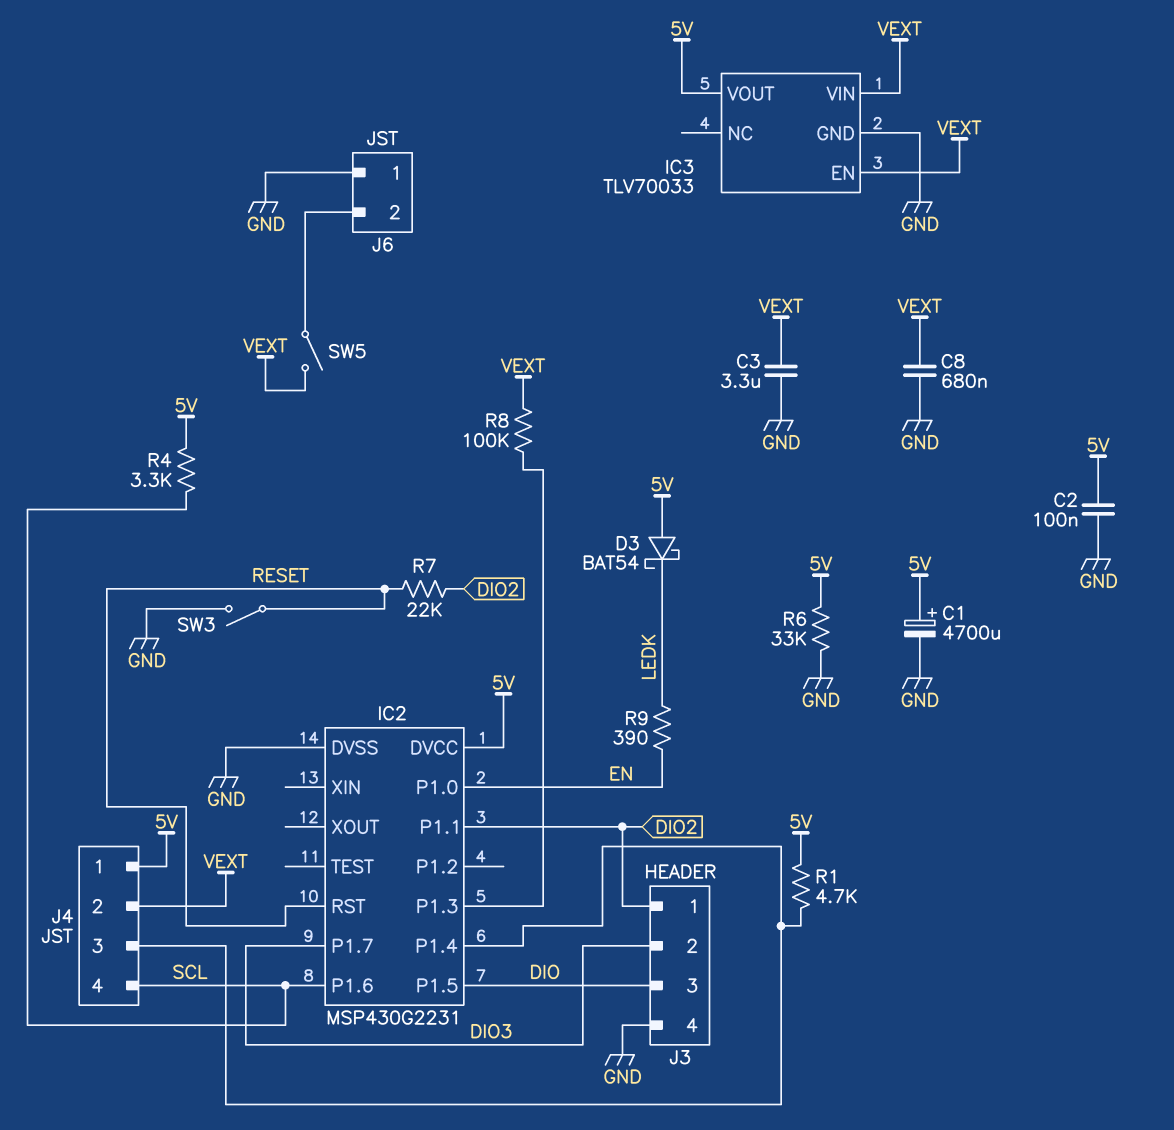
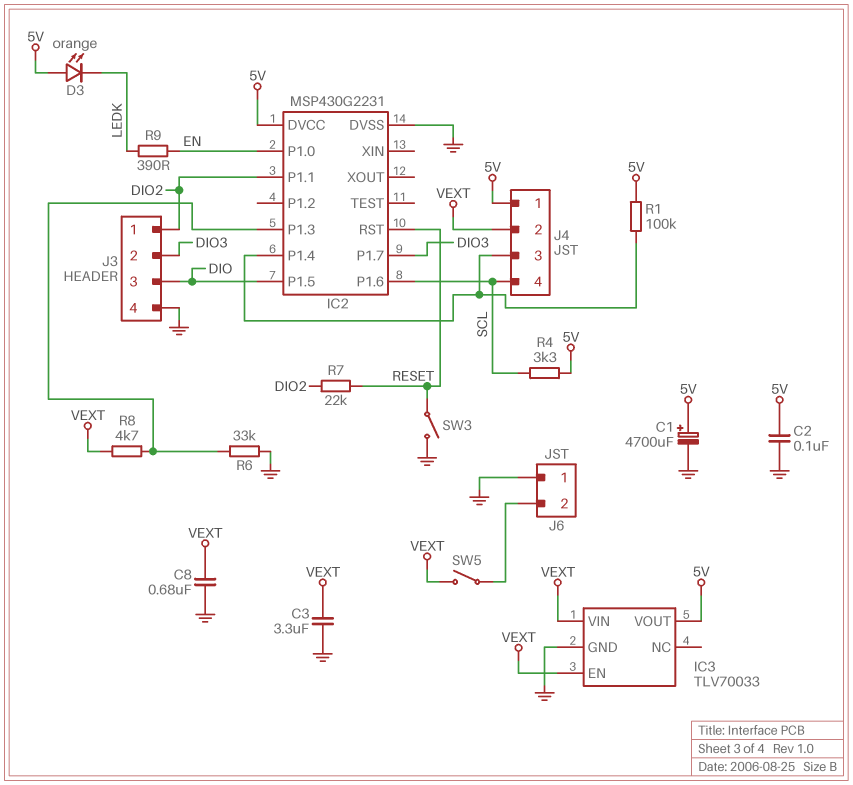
D3: schottky BAT54 (A 5V, K LEDK) -> LED orange (A 5V, K LEDK)
R1: 4.7k (5V, IC2/P1.4) -> 100k (5V, IC2/P1.4)
R6: 33k (5V, GND) -> 33k (GND, IC2/P1.3)
R8: 100k (IC2/P1.3, VEXT) -> 4.7k (IC2/P1.3, VEXT)

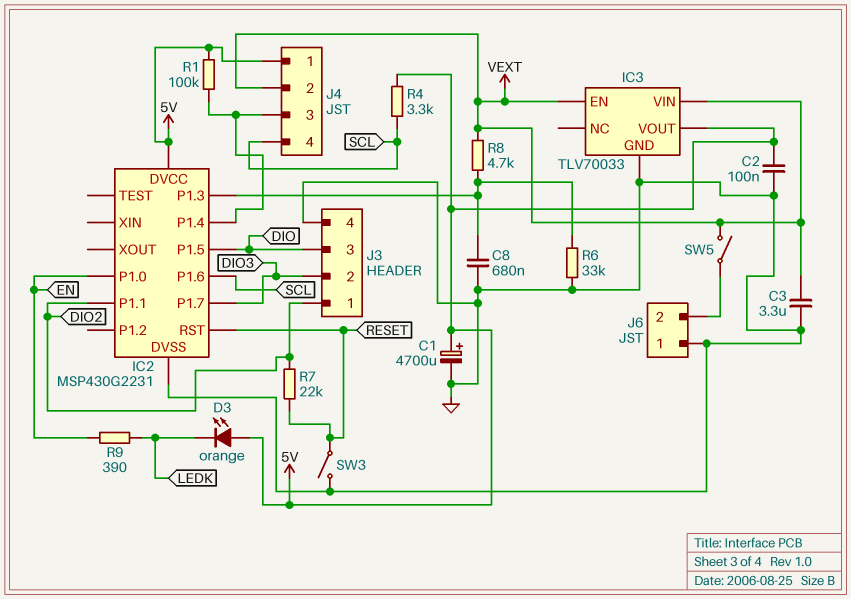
C8: 680nF (GND, VEXT) -> 680nF (GND, IC2/P1.3)

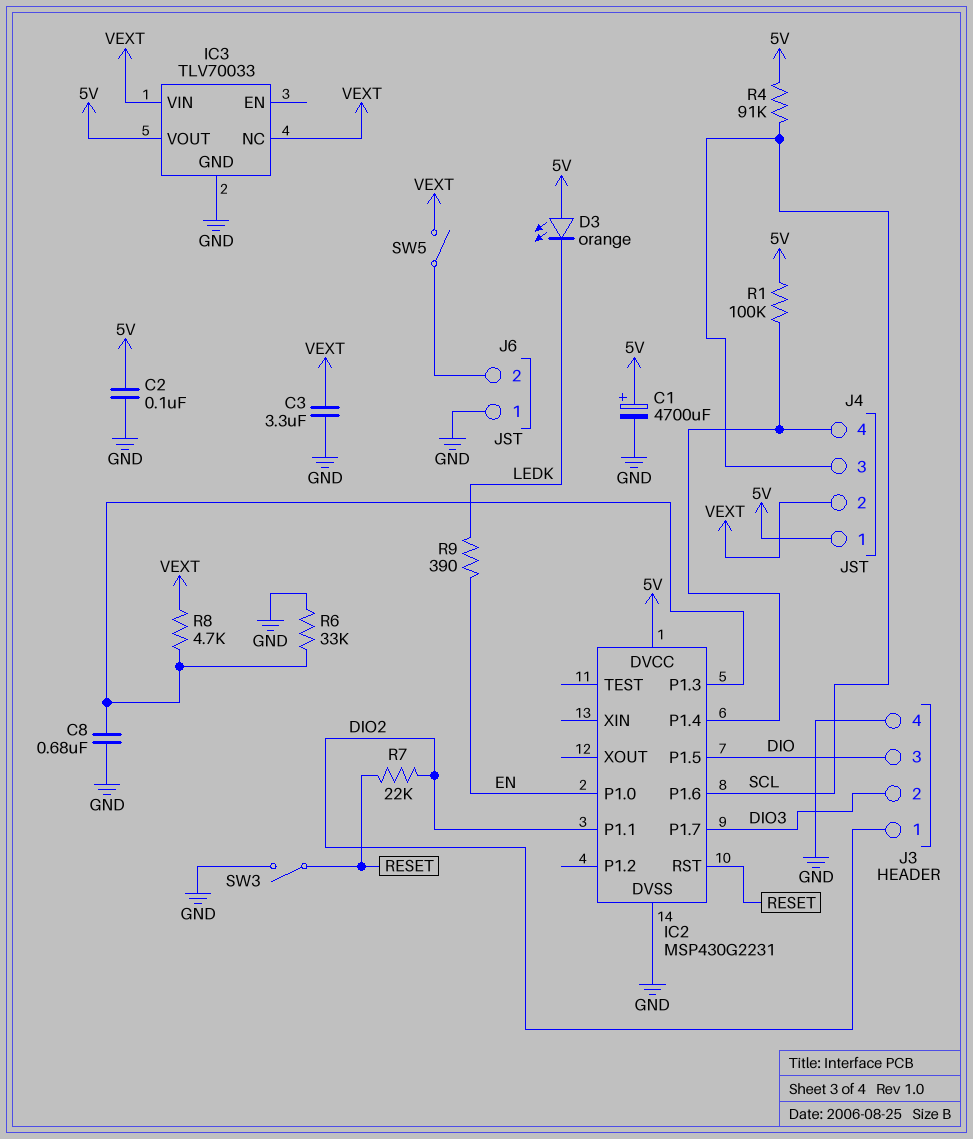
IC3 pin EN: VEXT -> none
IC3 pin NC: none -> VEXT
J4 pin 3: IC2/P1.4 -> SCL
J4 pin 4: SCL -> IC2/P1.4
R4: 3.3k (5V, SCL) -> 91k (5V, SCL)

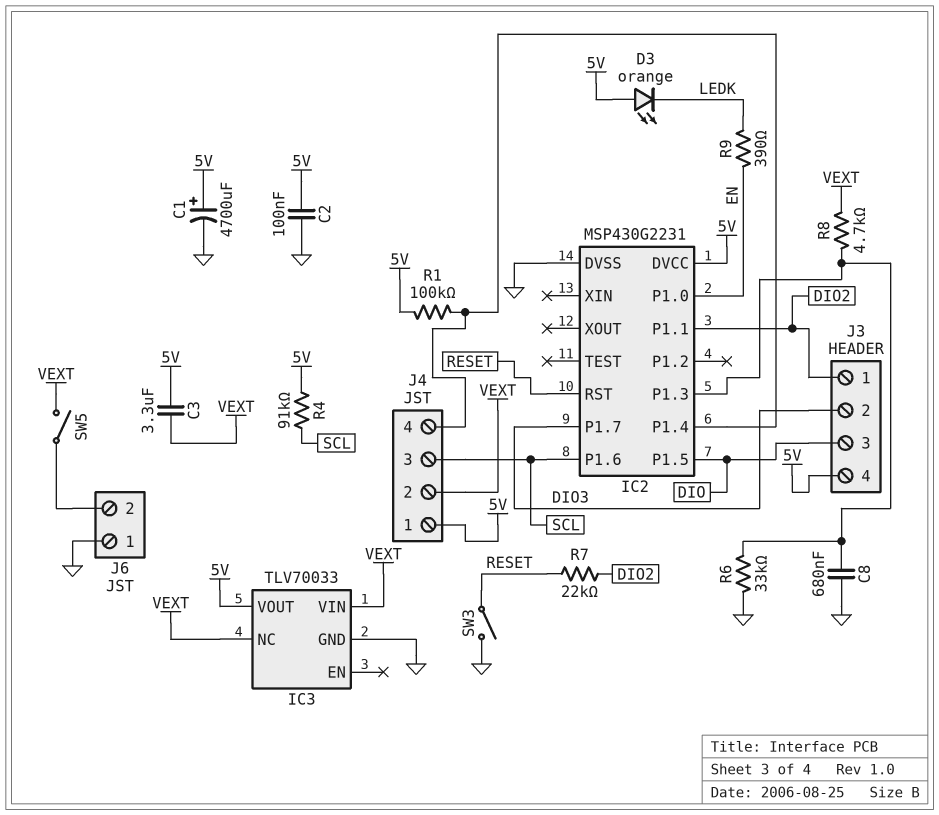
C3: 3.3uF (GND, VEXT) -> 3.3uF (5V, VEXT)
J3 pin 4: GND -> 5V

